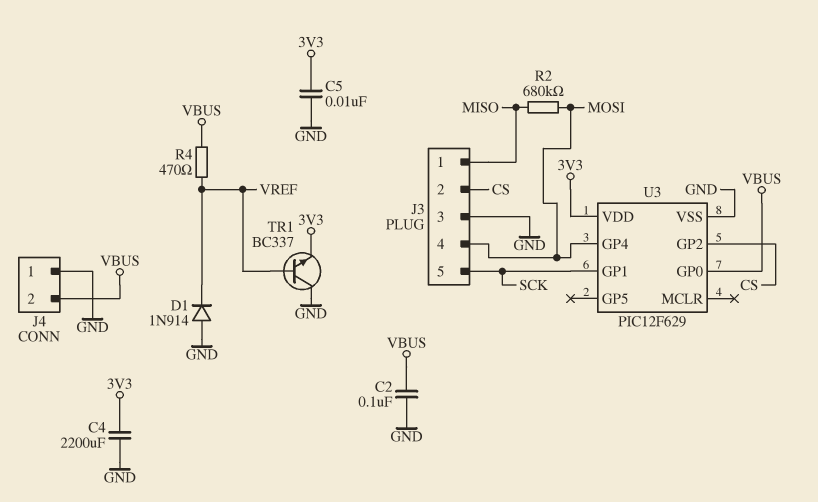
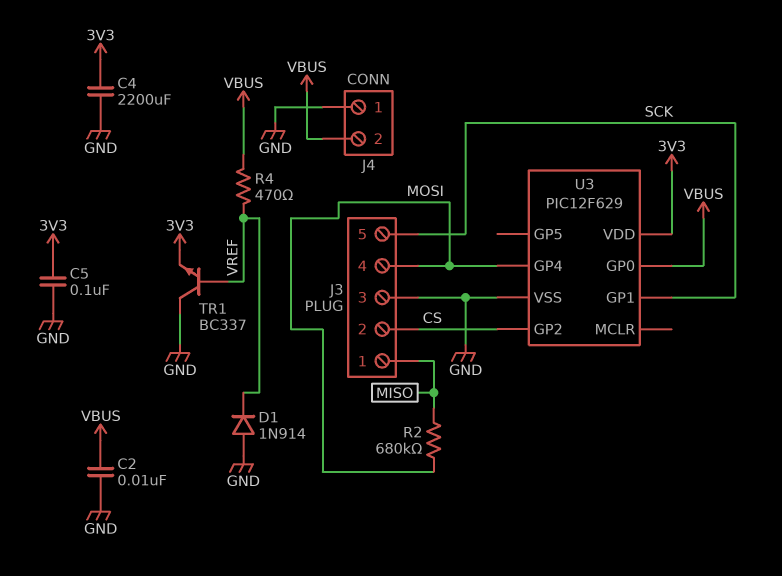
C2: 100nF (GND, VBUS) -> 10nF (GND, VBUS)
C5: 10nF (3V3, GND) -> 100nF (3V3, GND)

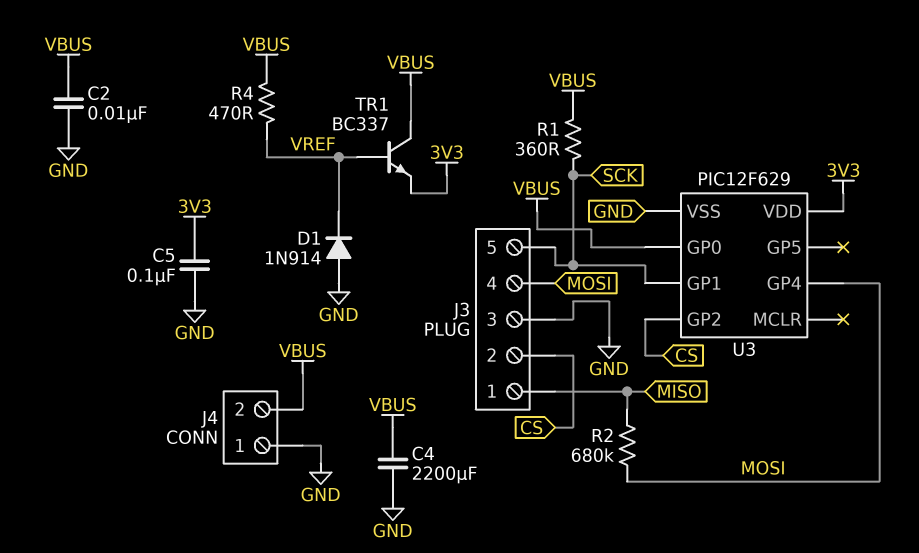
C4: 2200uF (3V3, GND) -> 2200uF (GND, VBUS)
R1: none -> 360 (SCK, VBUS)
TR1: NPN BC337 (B VREF, C GND, E 3V3) -> NPN BC337 (B VREF, C VBUS, E 3V3)

